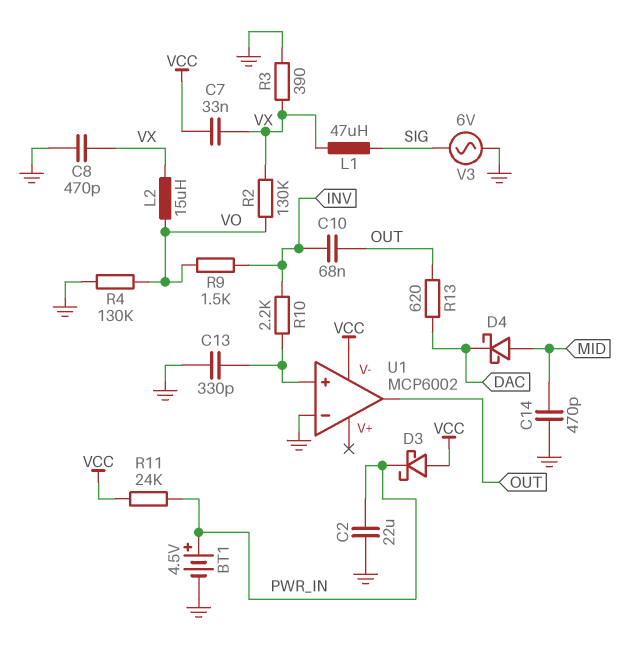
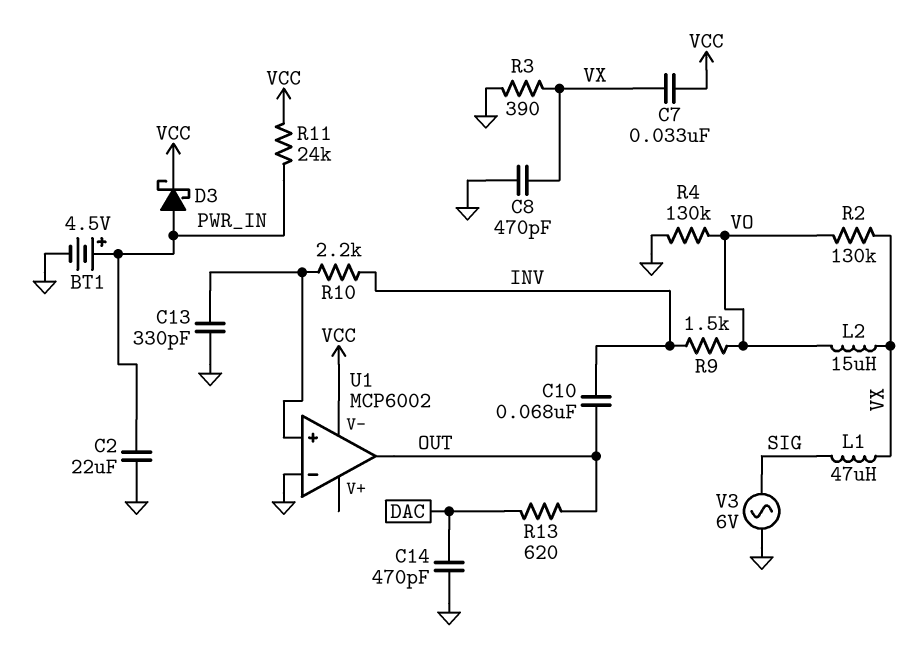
C14: 470pF (GND, MID) -> 470pF (DAC, GND)
D3: schottky (A VCC, K PWR_IN) -> schottky (A PWR_IN, K VCC)
D4: schottky (A MID, K DAC) -> none

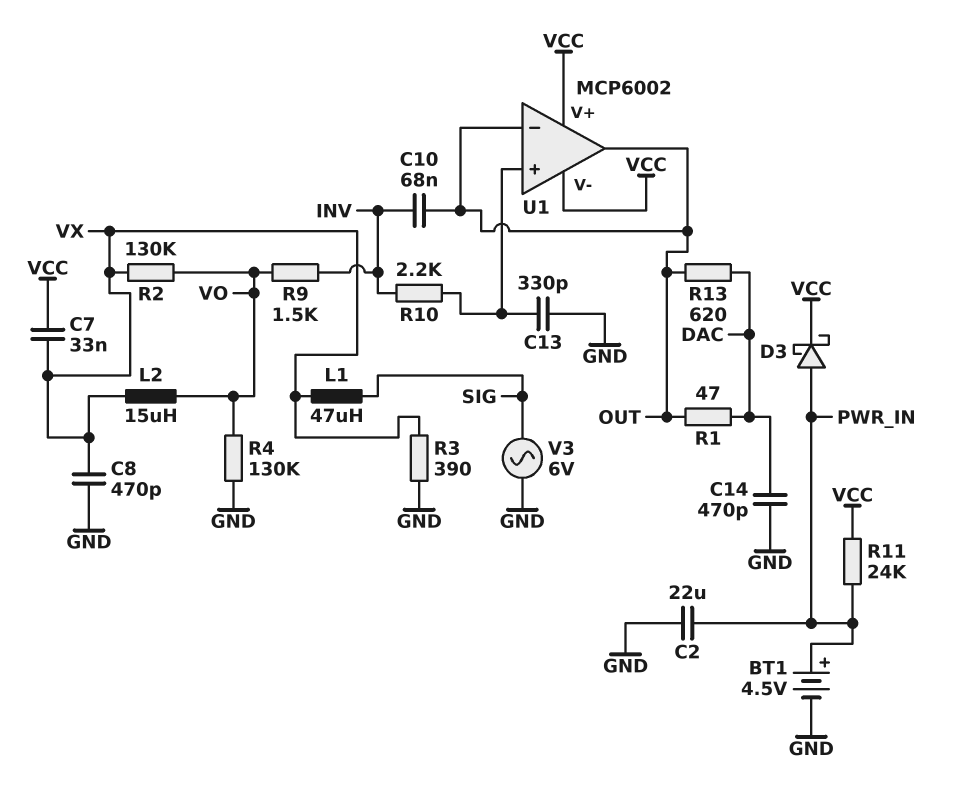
R1: none -> 47 (DAC, OUT)
U1 pin V+: none -> VCC
U1 pin in-: GND -> OUT

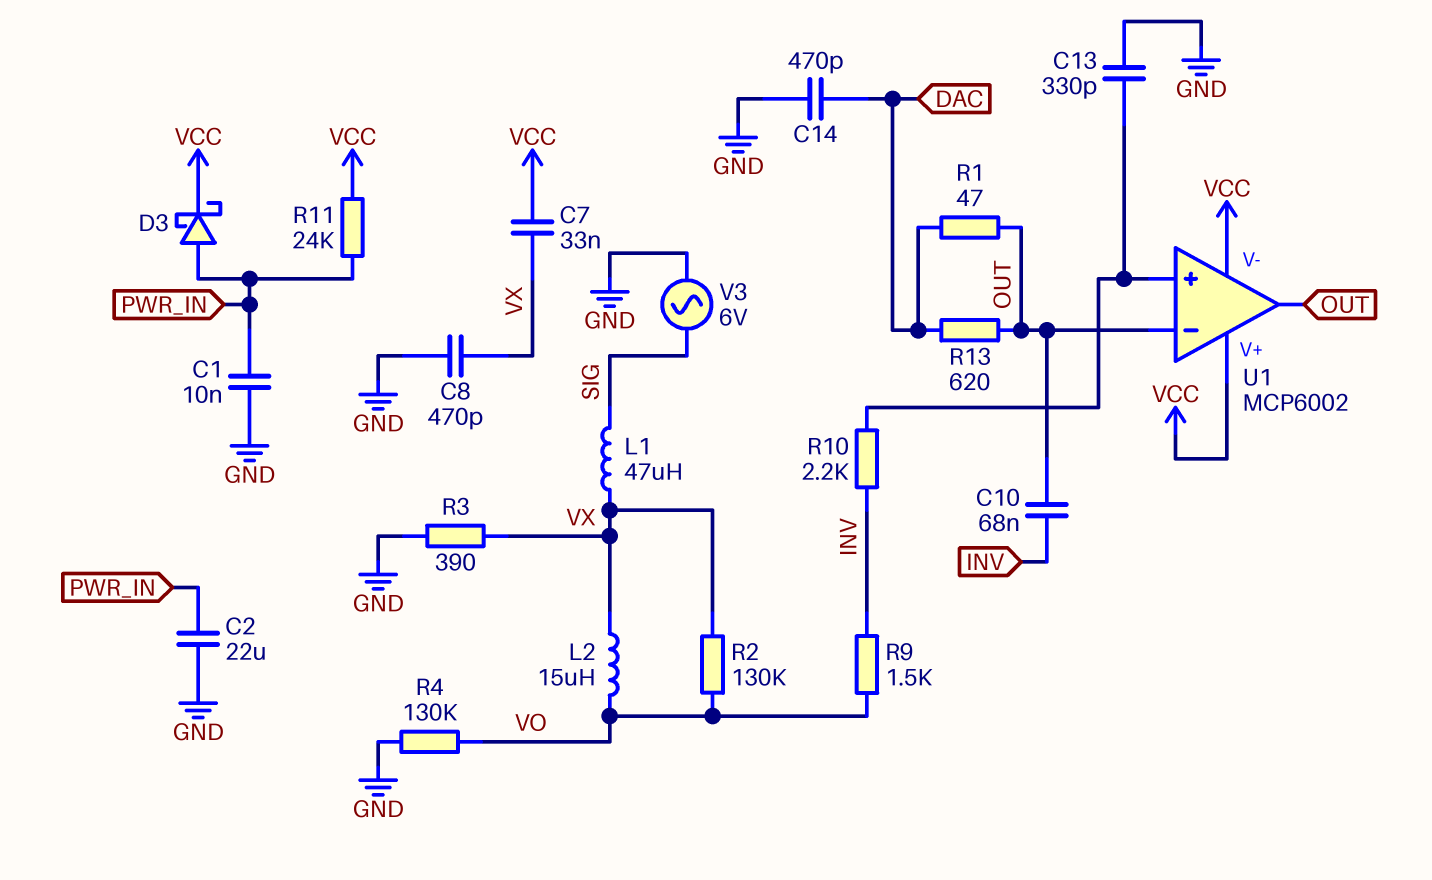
BT1: 4.5V (plus PWR_IN, minus GND) -> none
C1: none -> 10nF (GND, PWR_IN)

